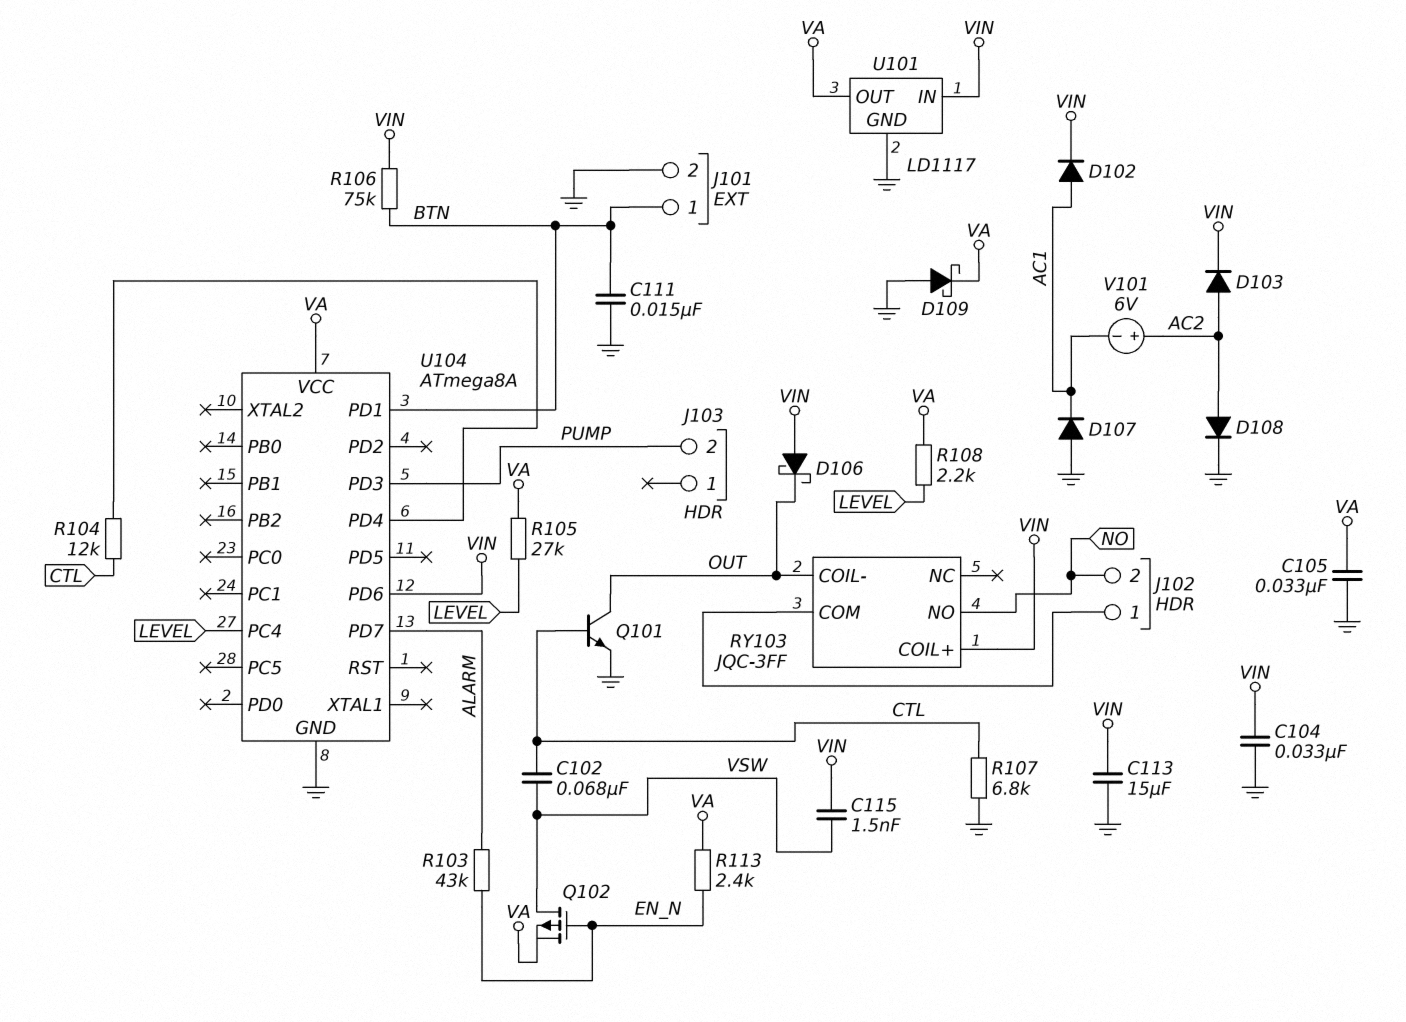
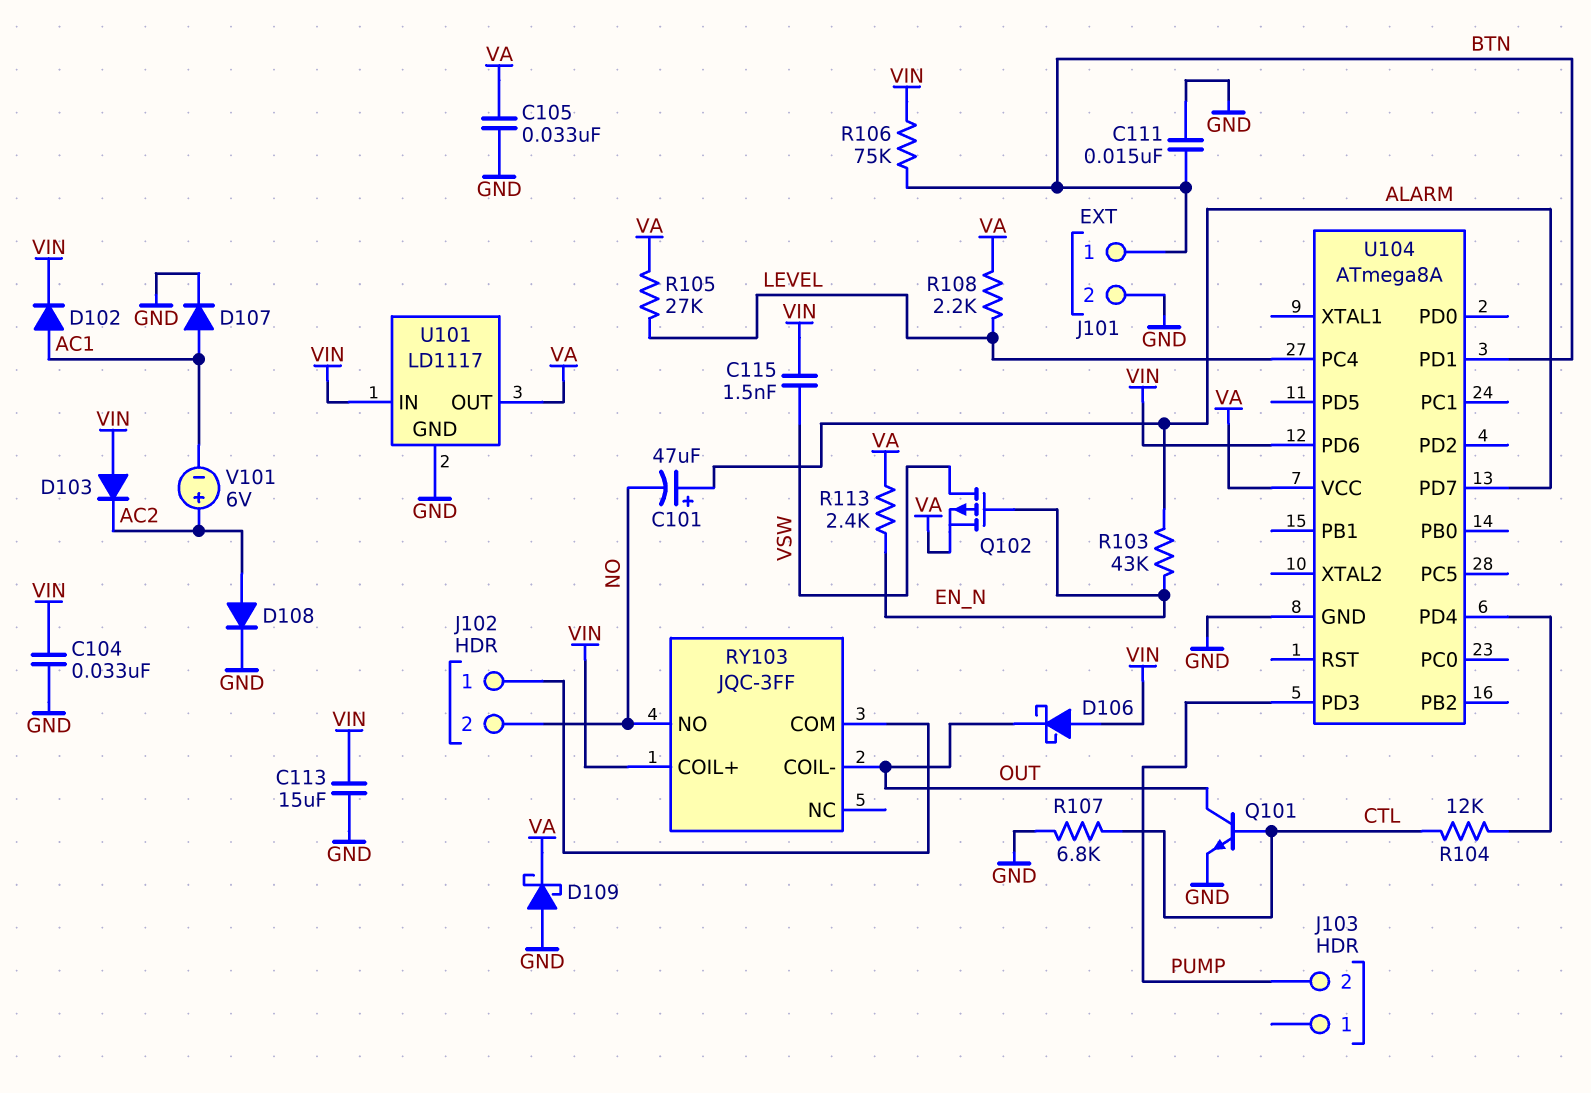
C101: none -> 47uF (plus ALARM, minus NO)
C102: 68nF (CTL, VSW) -> none
D103: diode (A AC2, K VIN) -> diode (A VIN, K AC2)
D107: diode (A GND, K AC1) -> diode (A AC1, K GND)

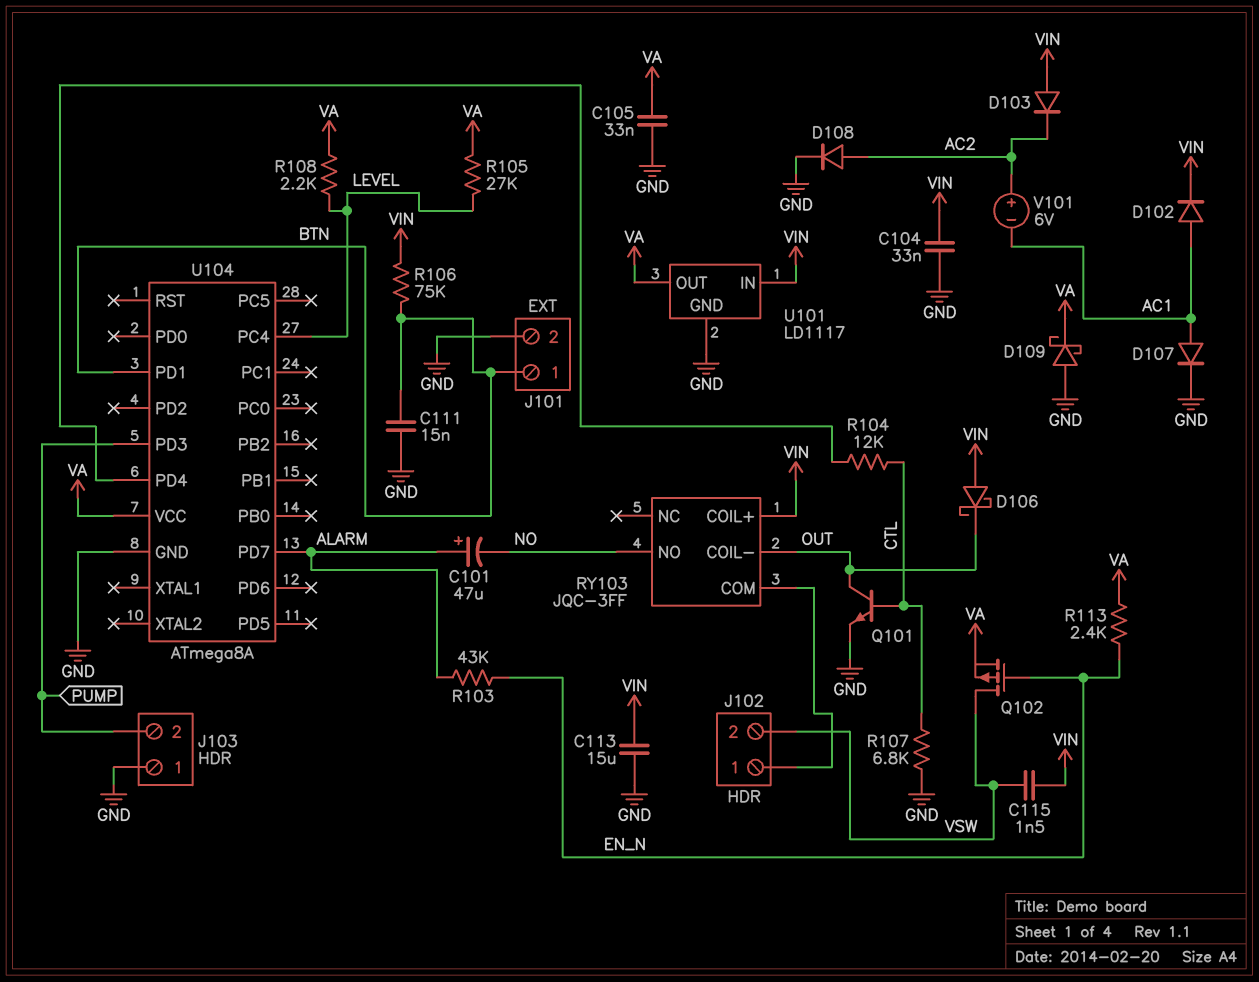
J102 pin 2: NO -> VSW
J103 pin 1: none -> GND
U104 pin PD6: VIN -> none

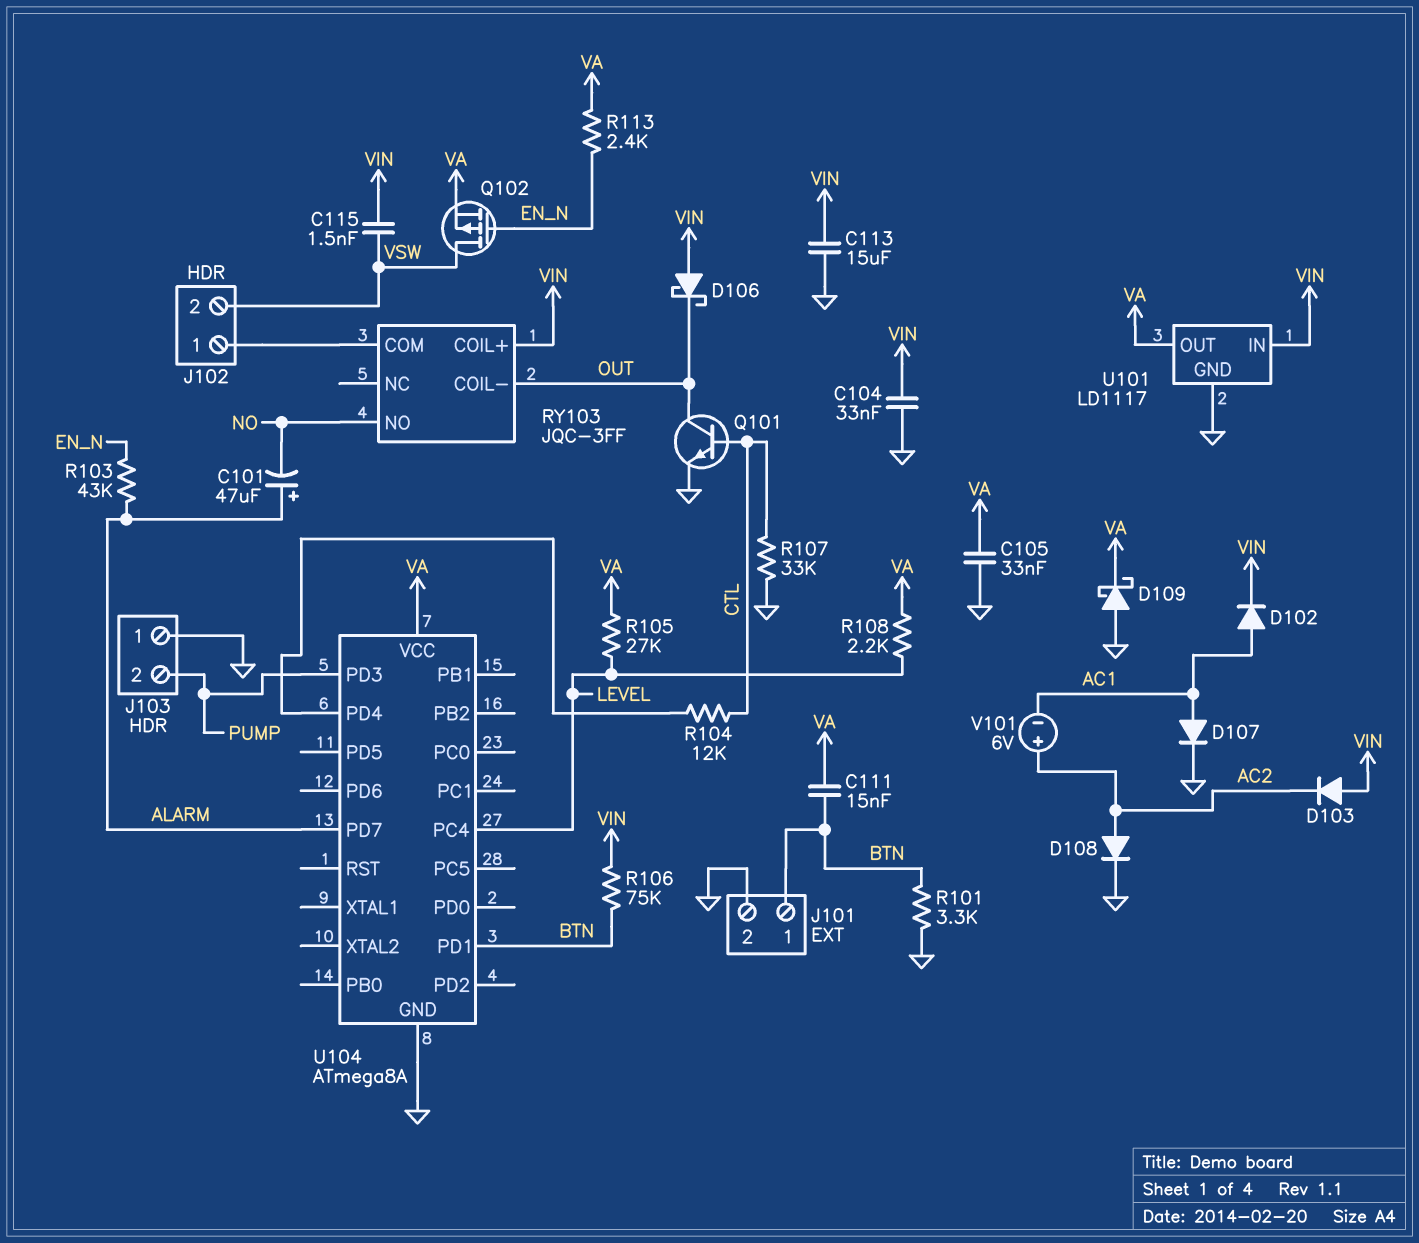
C111: 15nF (BTN, GND) -> 15nF (BTN, VA)
R101: none -> 3.3k (BTN, GND)
R107: 6.8k (CTL, GND) -> 33k (CTL, GND)

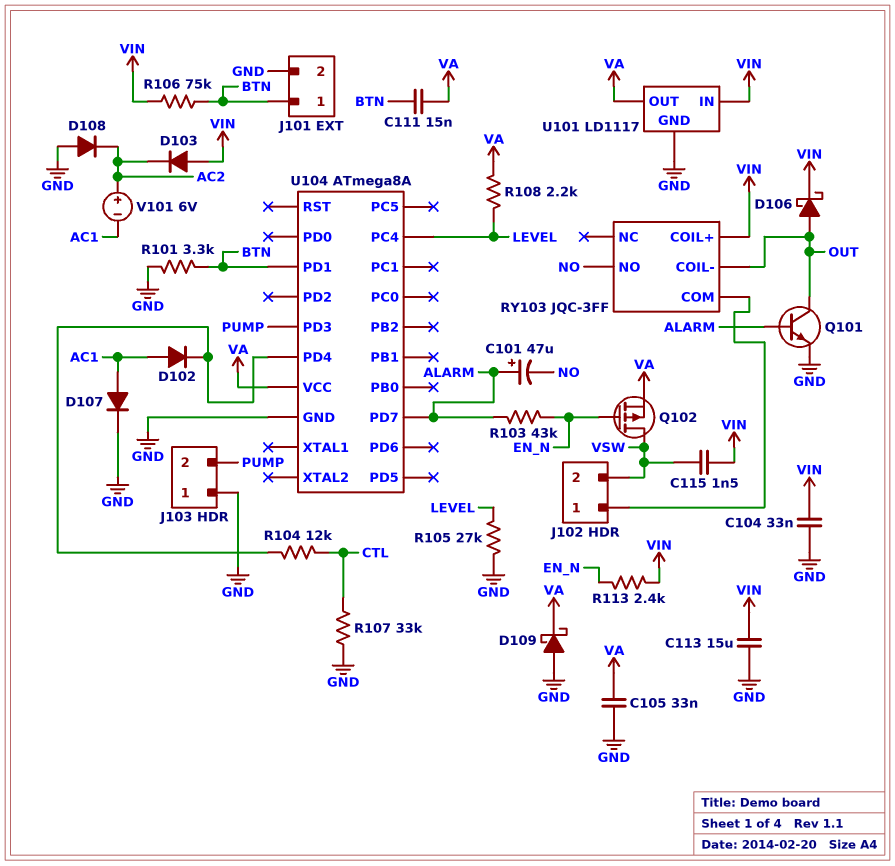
D102: diode (A AC1, K VIN) -> diode (A AC1, K U104/PD4)
D106: schottky (A VIN, K OUT) -> schottky (A OUT, K VIN)
D108: diode (A AC2, K GND) -> diode (A GND, K AC2)
Q101: NPN (B CTL, C OUT, E GND) -> NPN (B ALARM, C OUT, E GND)
R105: 27k (LEVEL, VA) -> 27k (GND, LEVEL)
R113: 2.4k (EN_N, VA) -> 2.4k (EN_N, VIN)

